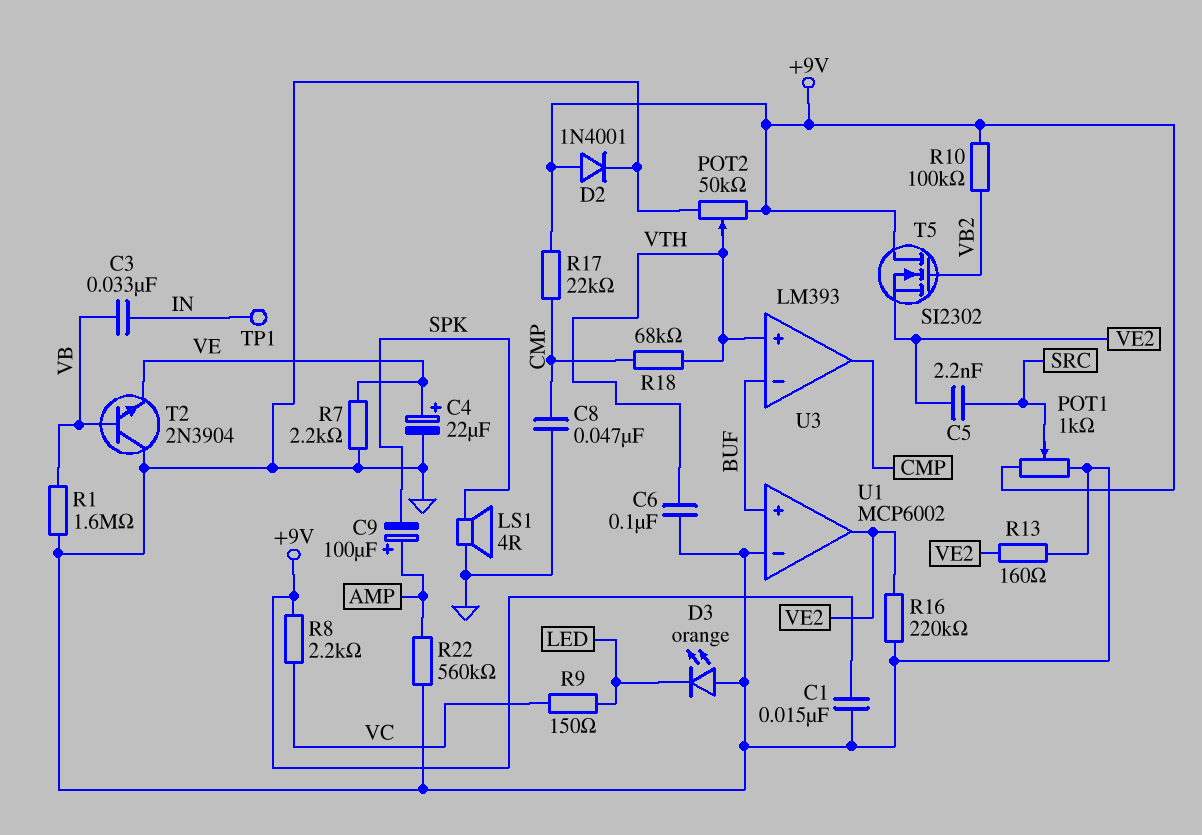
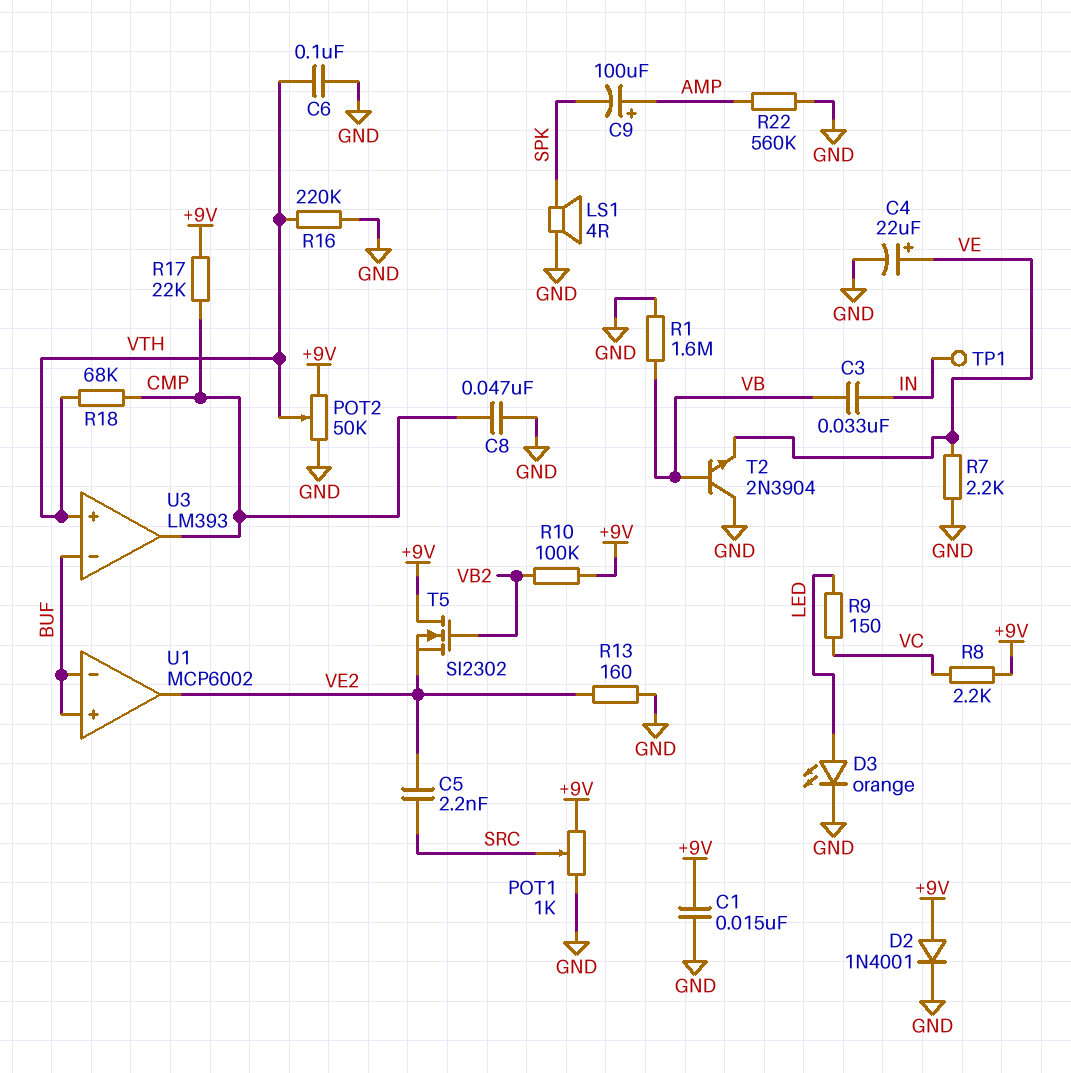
D3: LED orange (A GND, K LED) -> LED orange (A LED, K GND)
R16: 220k (GND, VE2) -> 220k (GND, VTH)
U1 pin in-: GND -> BUF

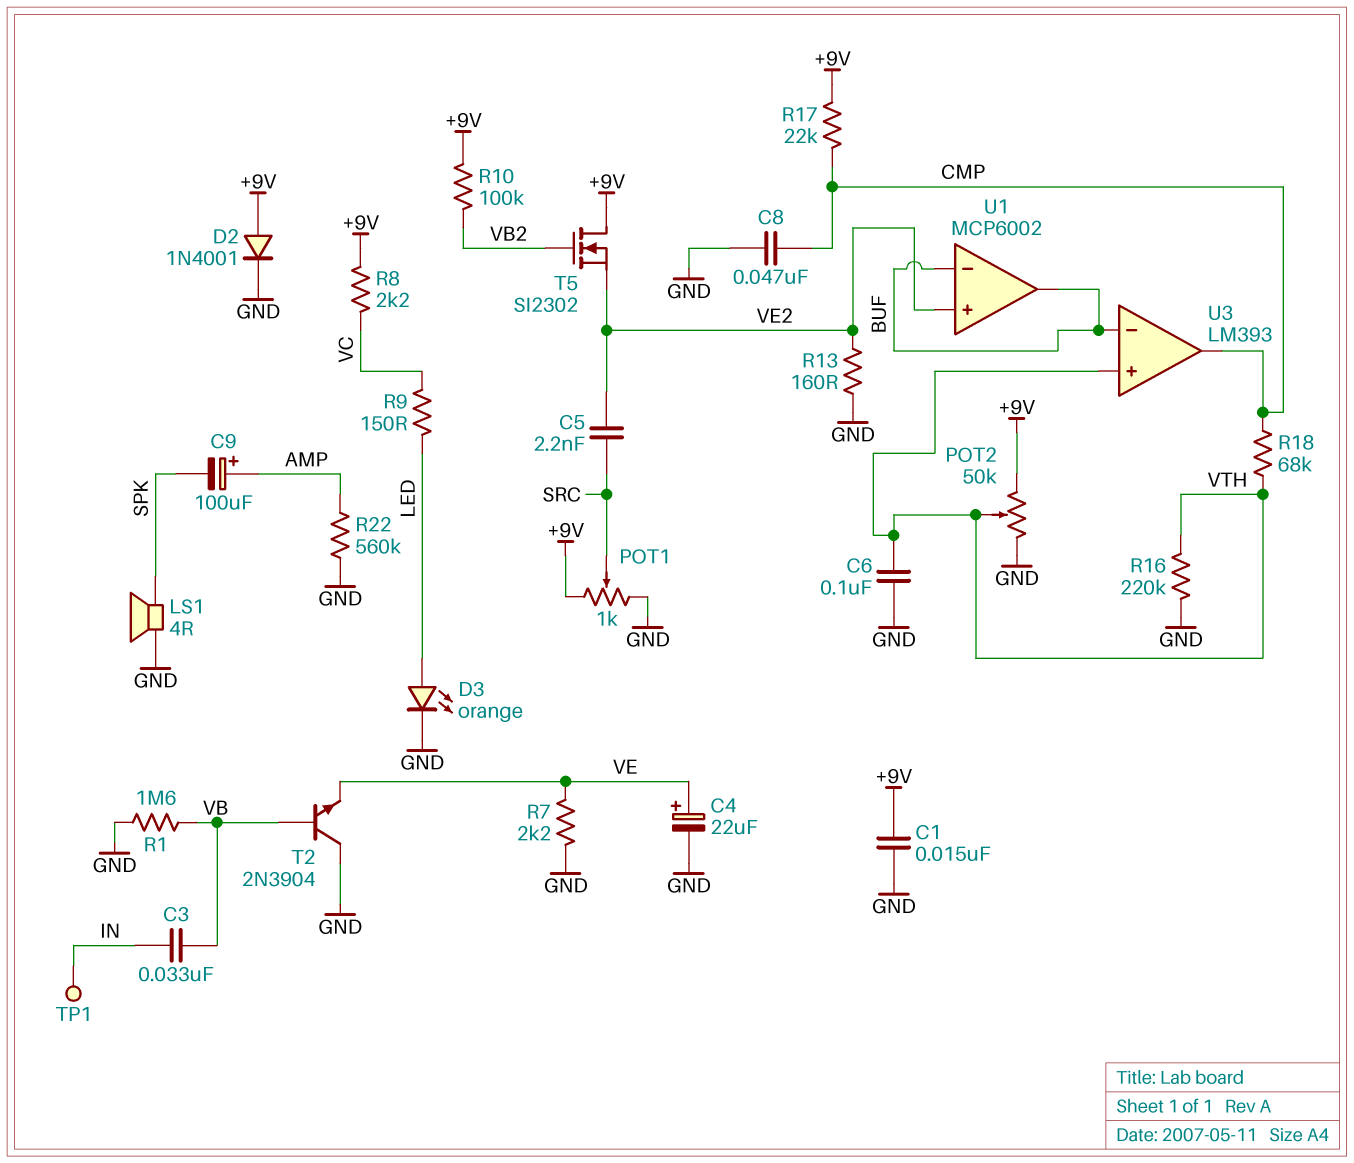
U1 pin in+: BUF -> VE2
U1 pin out: VE2 -> BUF

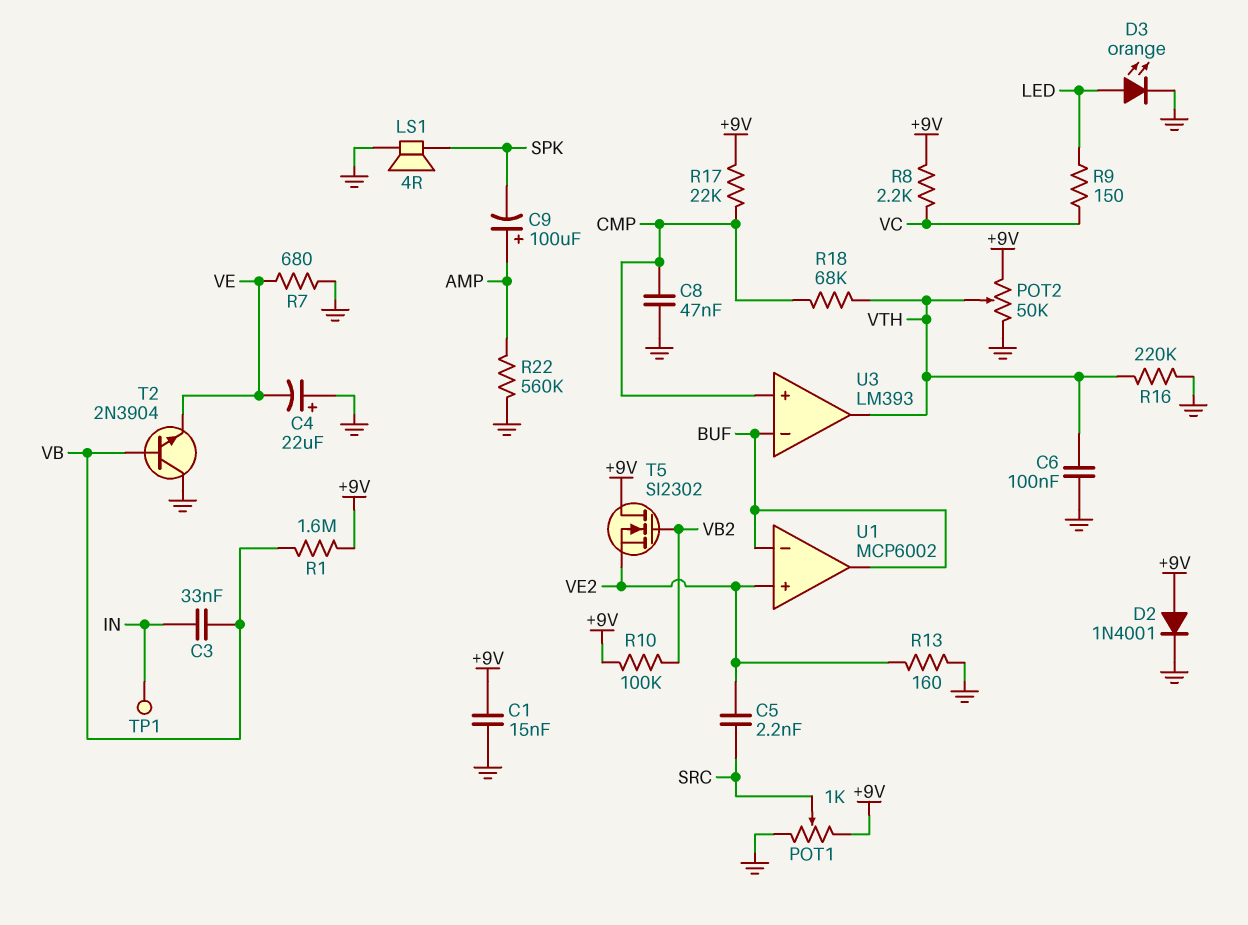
C4: 22uF (plus VE, minus GND) -> 22uF (plus GND, minus VE)
R1: 1.6M (GND, VB) -> 1.6M (+9V, VB)
R7: 2.2k (GND, VE) -> 680 (GND, VE)
U3 pin in+: VTH -> CMP
U3 pin out: CMP -> VTH

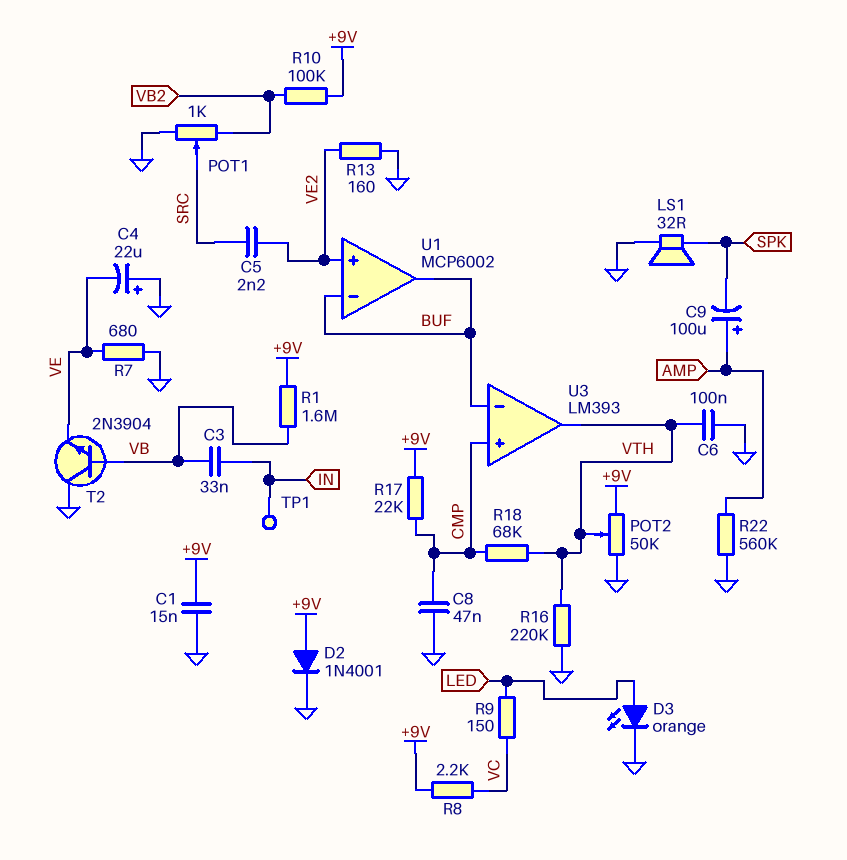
LS1: speaker 4R (GND, SPK) -> speaker 32R (GND, SPK)
POT1: 1k (+9V, GND, wiper SRC) -> 1k (GND, VB2, wiper SRC)
T5: NMOS SI2302 (G VB2, D +9V, S VE2) -> none

